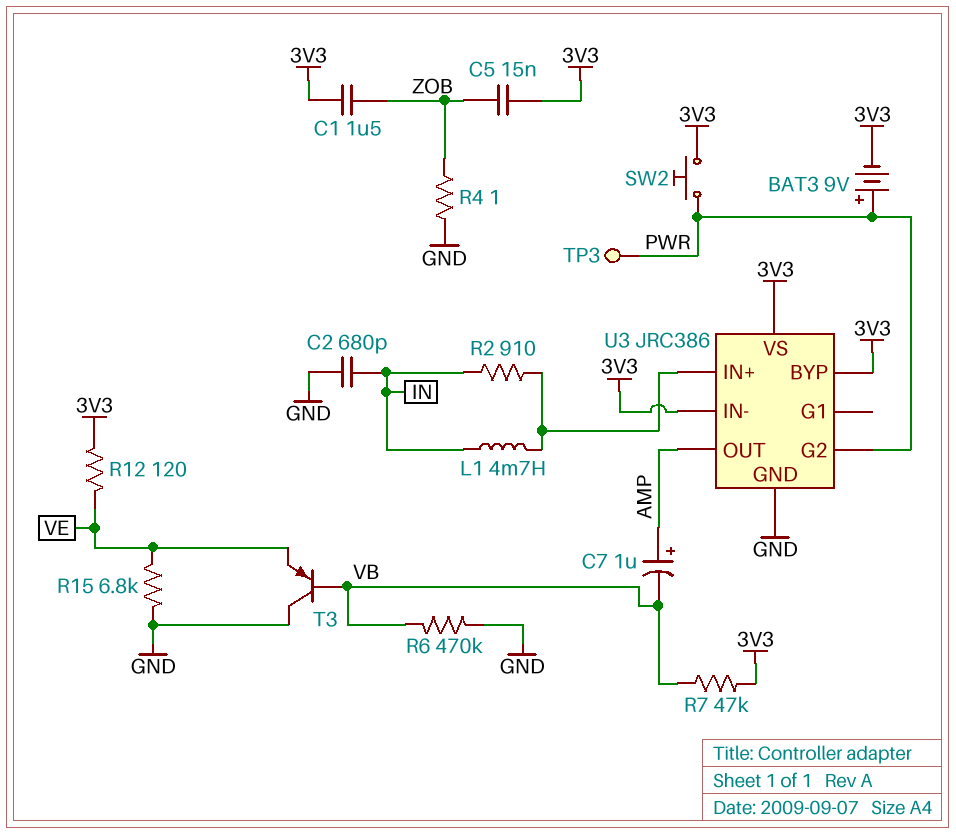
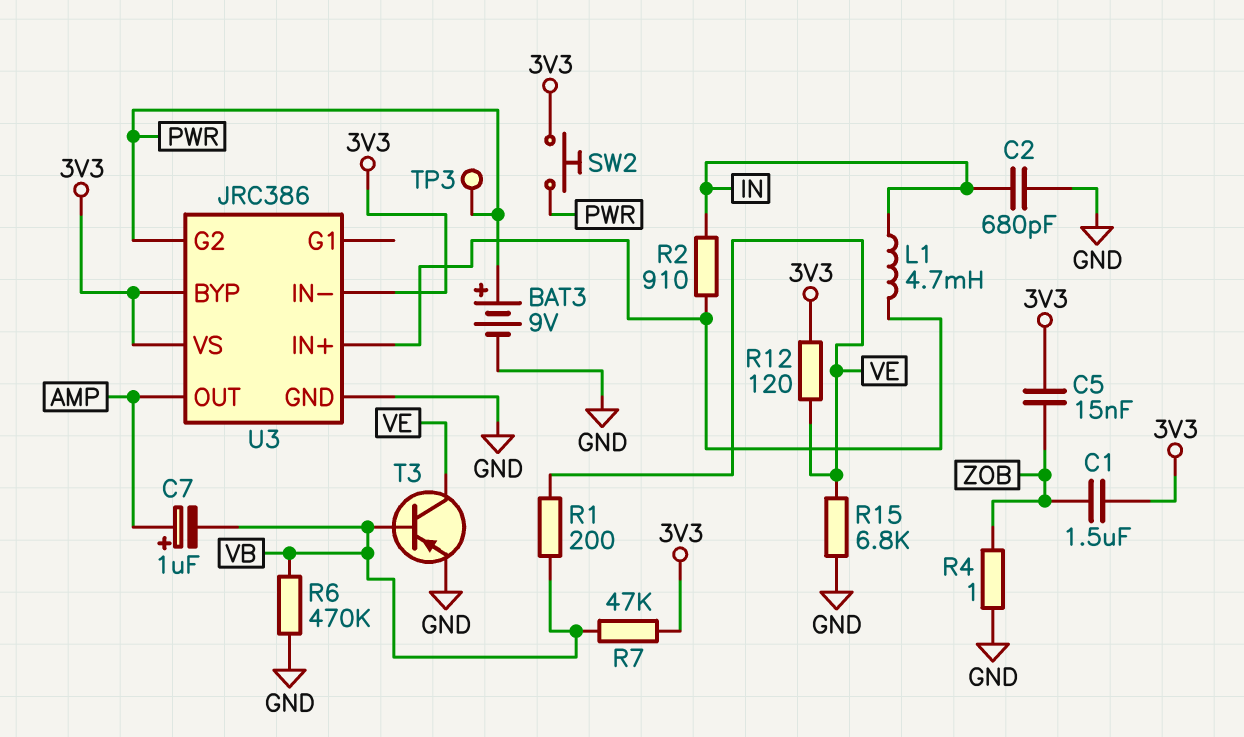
BAT3: 9V (plus PWR, minus 3V3) -> 9V (plus PWR, minus GND)
R1: none -> 200 (VB, VE)
T3: PNP (B VB, C GND, E VE) -> PNP (B VB, C VE, E GND)

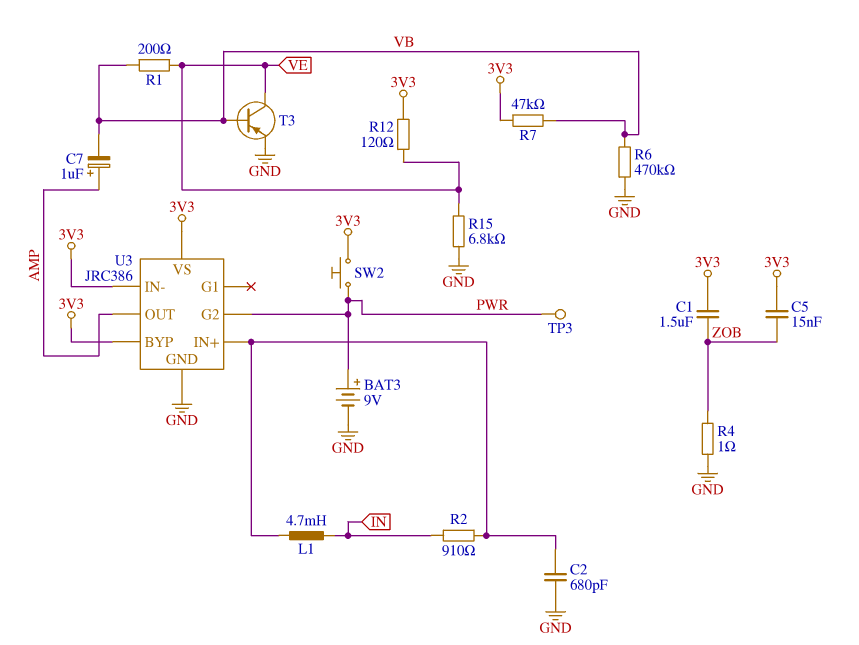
C2: 680pF (GND, IN) -> 680pF (GND, U3/IN+)

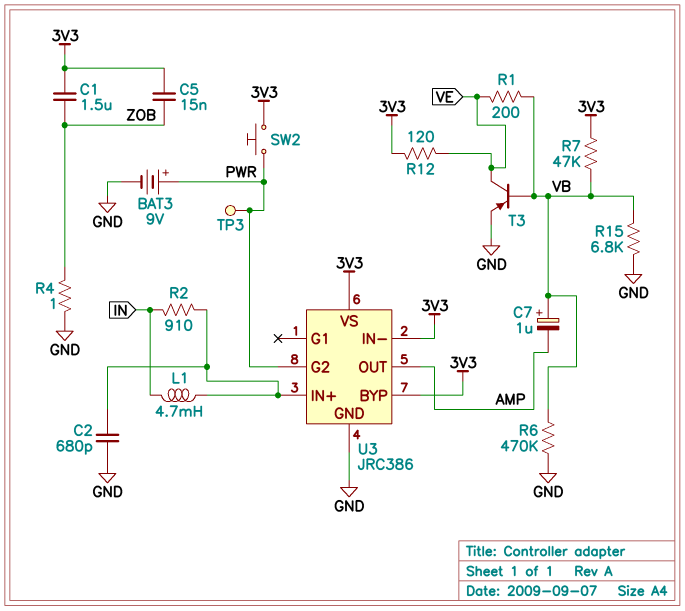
C7: 1uF (plus AMP, minus VB) -> 1uF (plus VB, minus AMP)
R15: 6.8k (GND, VE) -> 6.8k (GND, VB)

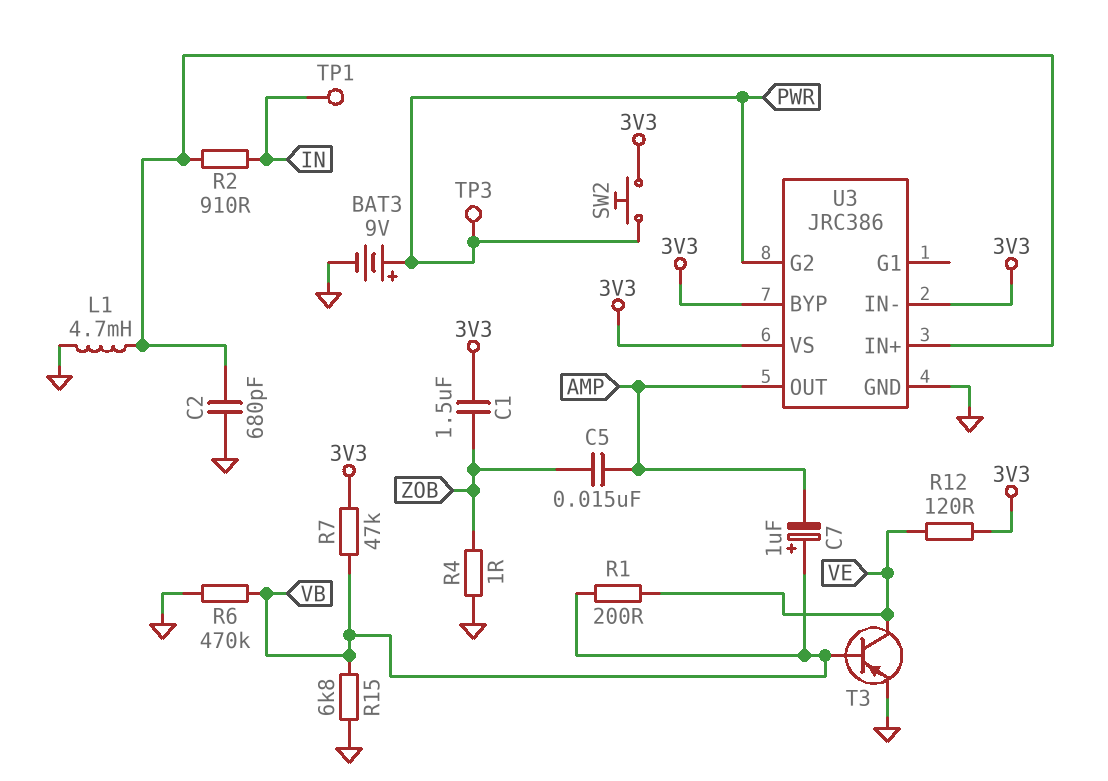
C5: 15nF (3V3, ZOB) -> 15nF (AMP, ZOB)
L1: 4.7mH (IN, U3/IN+) -> 4.7mH (GND, U3/IN+)
TP1: none -> test point (IN)

